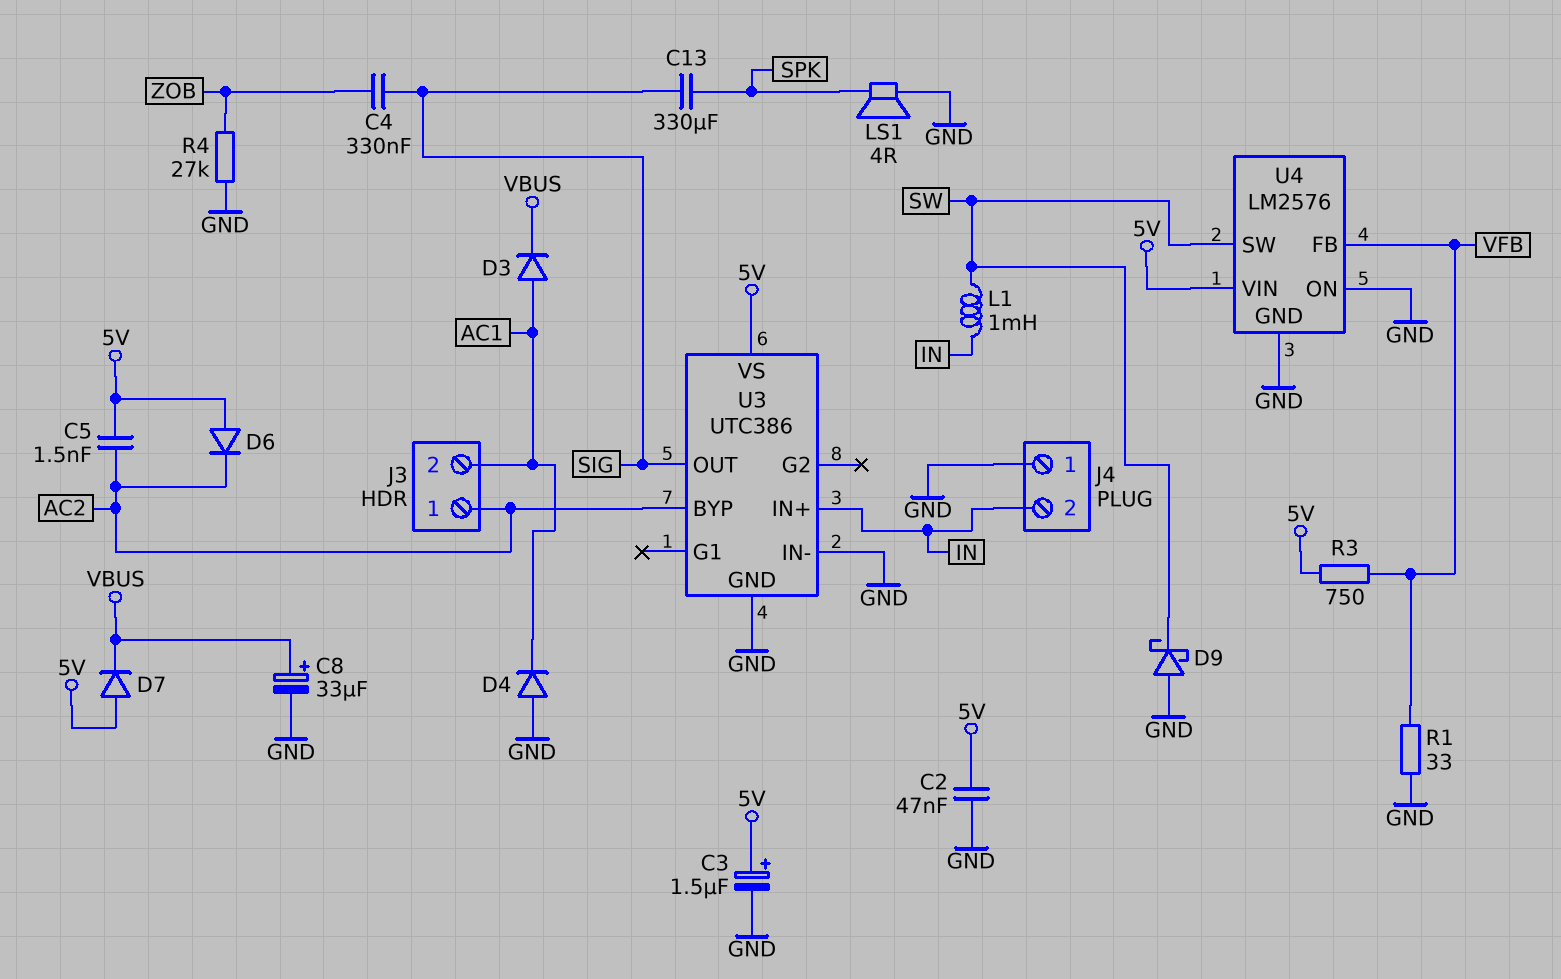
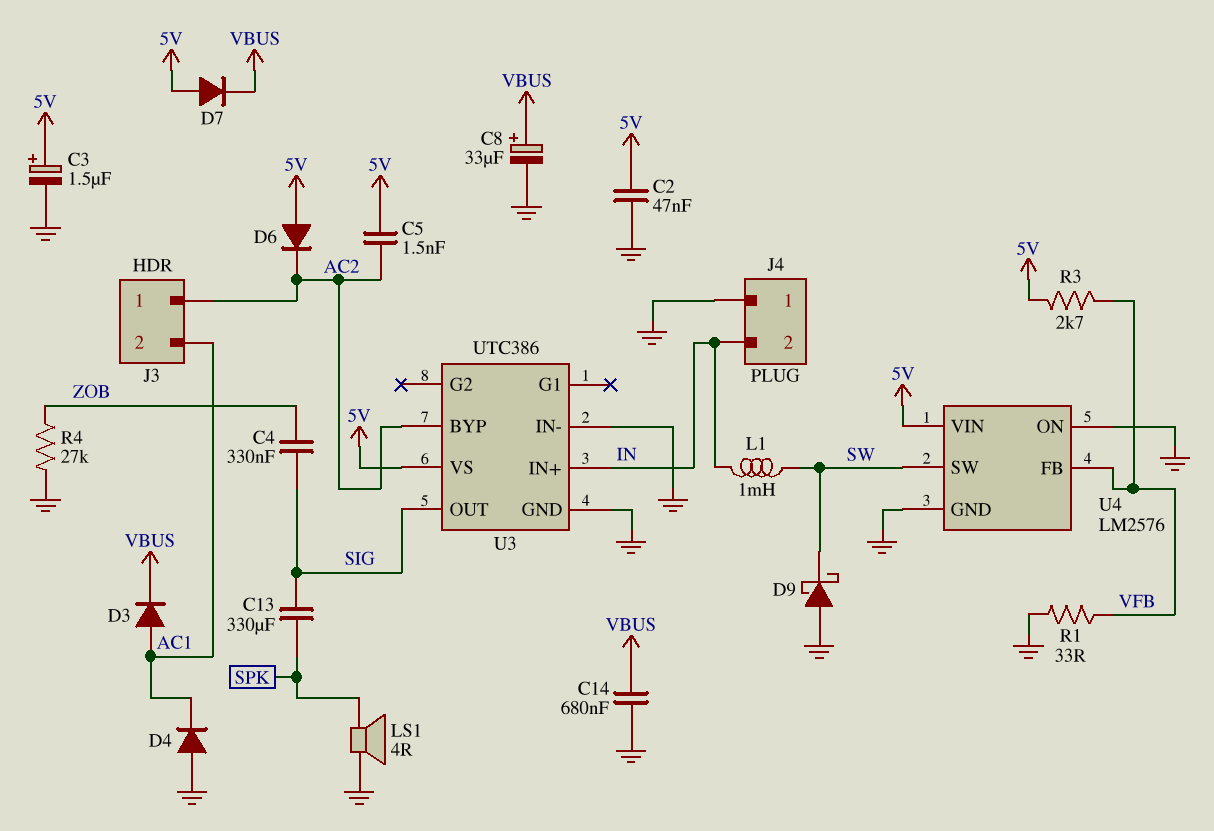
C14: none -> 680nF (GND, VBUS)
R3: 750 (5V, VFB) -> 2.7k (5V, VFB)

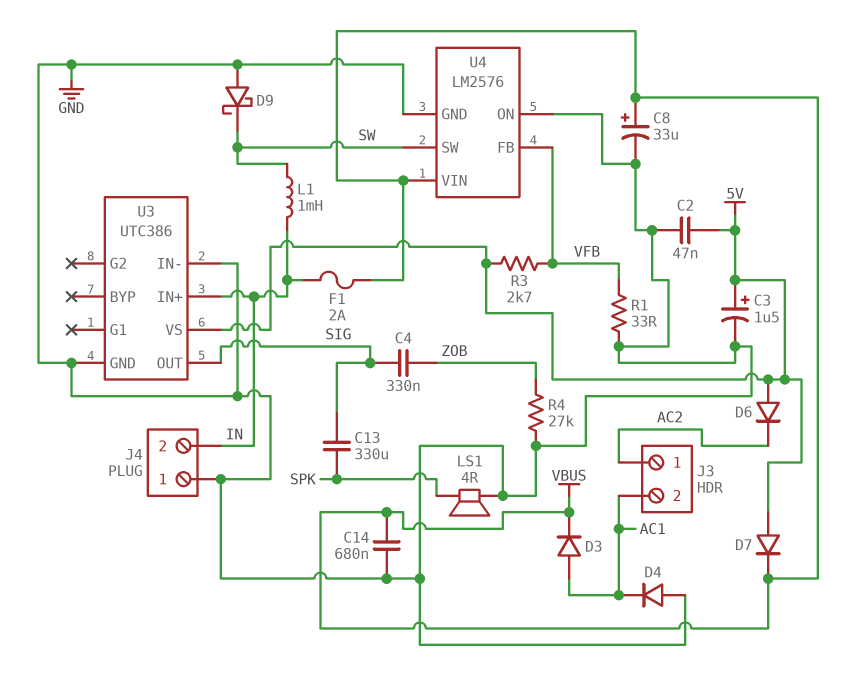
C5: 1.5nF (5V, AC2) -> none
F1: none -> 2A (IN, VBUS)
U3 pin BYP: AC2 -> none
U4 pin VIN: 5V -> VBUS

